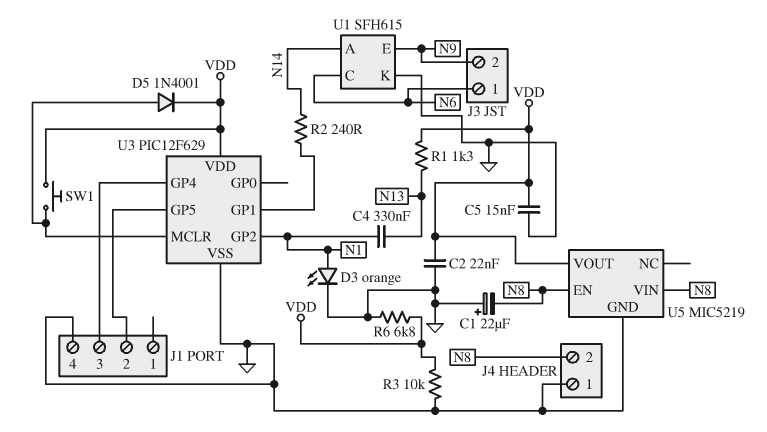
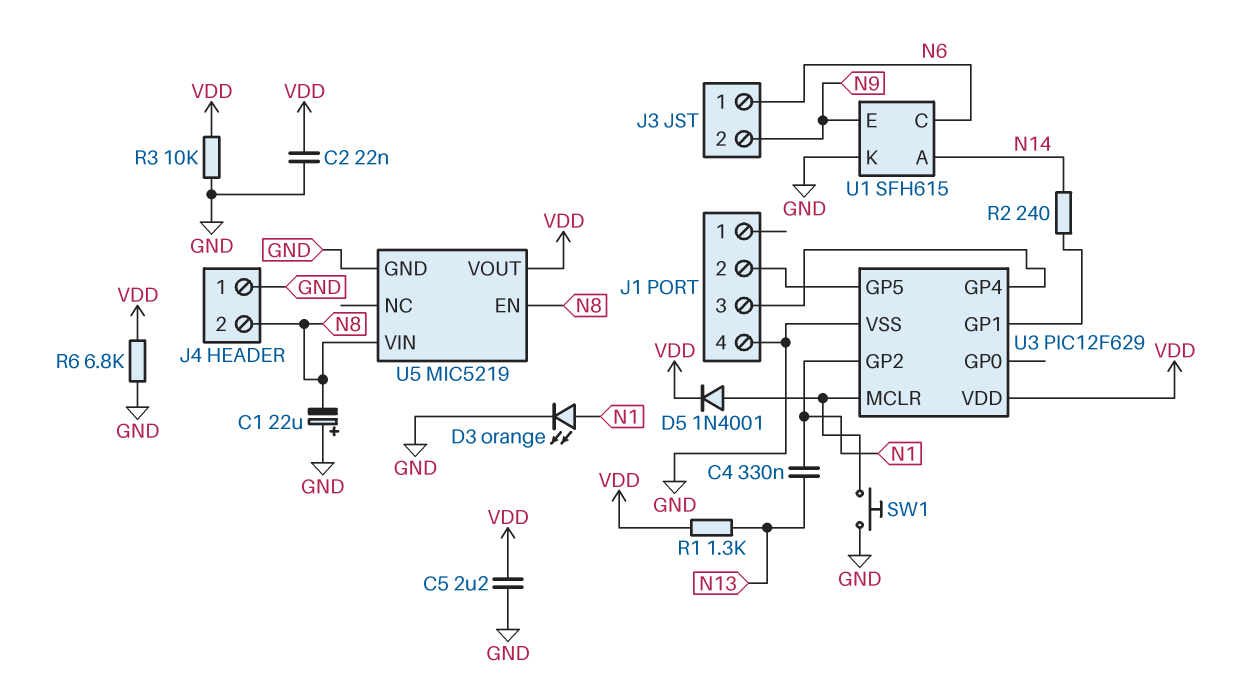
C5: 15nF (GND, VDD) -> 2.2uF (GND, VDD)
SW1: button (U3/MCLR, VDD) -> button (GND, U3/MCLR)

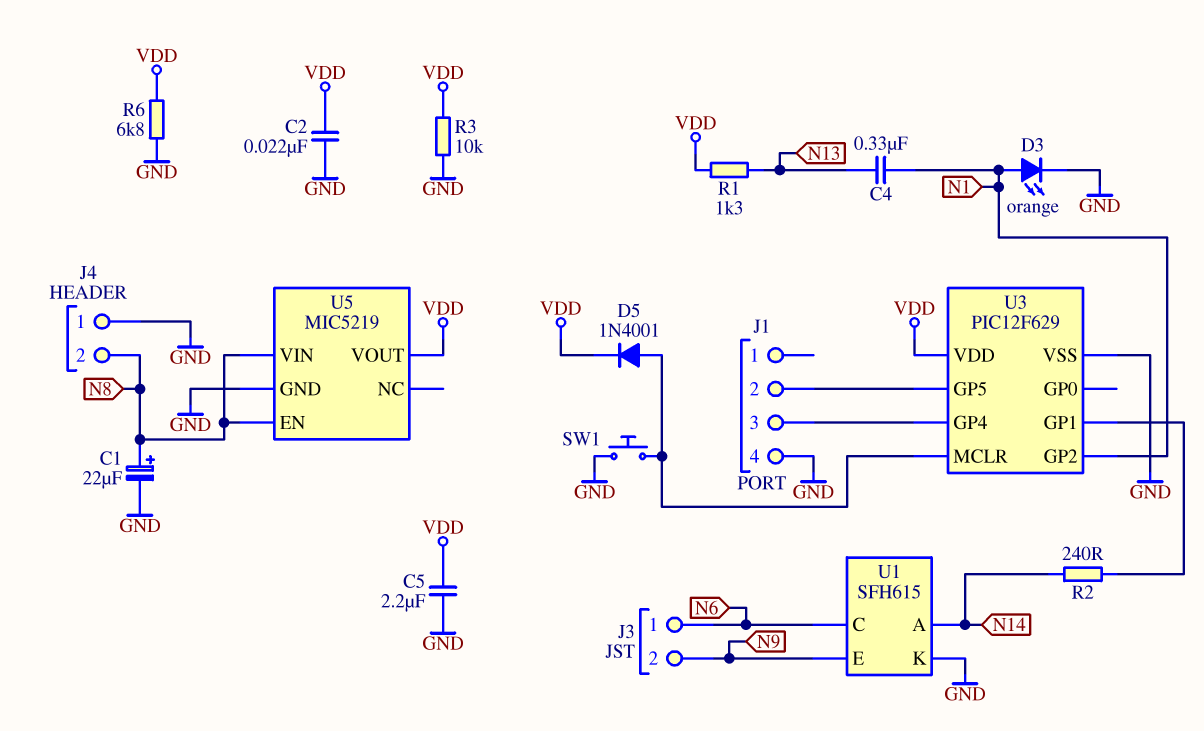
C1: 22uF (plus GND, minus N8) -> 22uF (plus N8, minus GND)

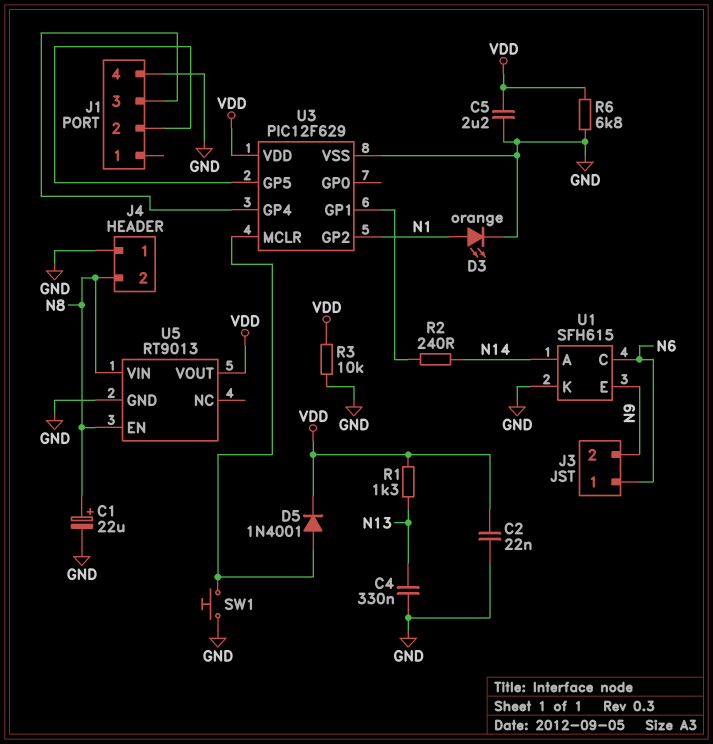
C4: 330nF (N1, N13) -> 330nF (GND, N13)
U5: MIC5219 -> RT9013

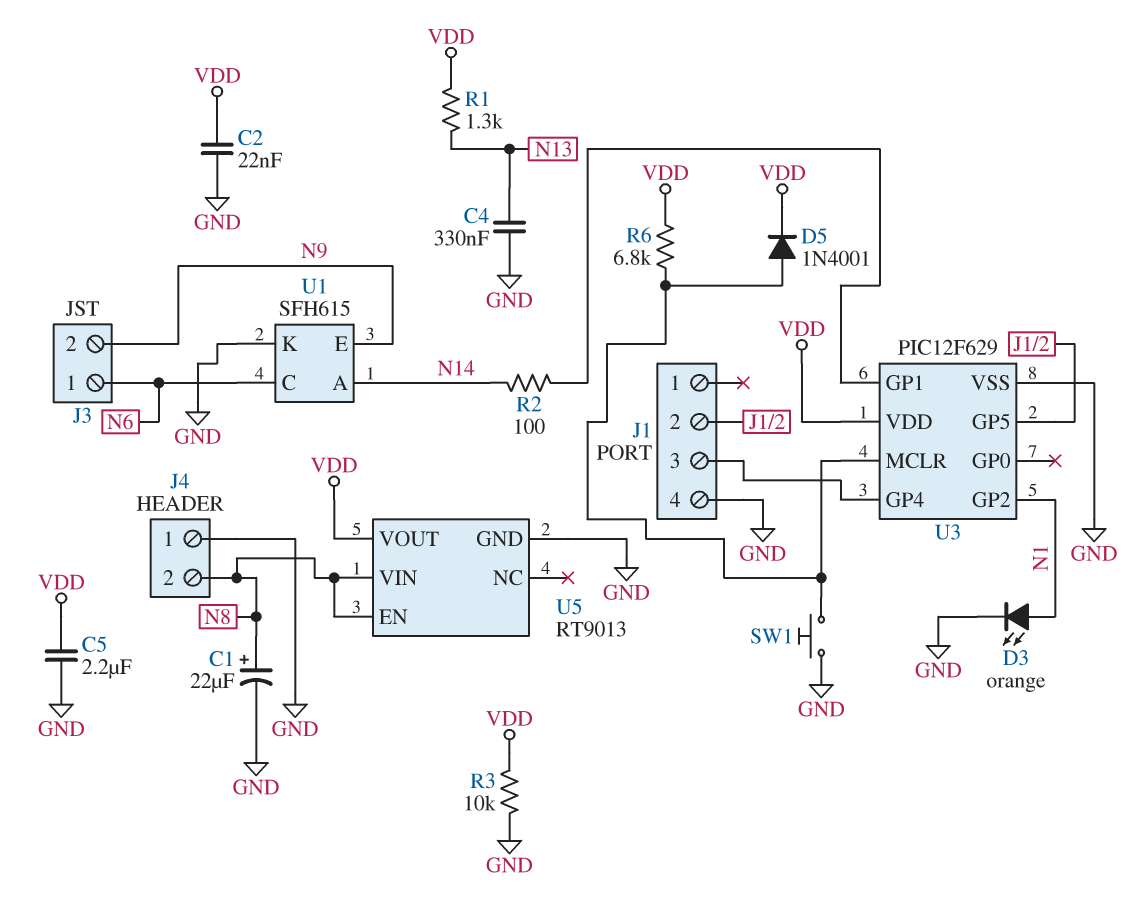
R2: 240 (N14, U3/GP1) -> 100 (N14, U3/GP1)
R6: 6.8k (GND, VDD) -> 6.8k (U3/MCLR, VDD)

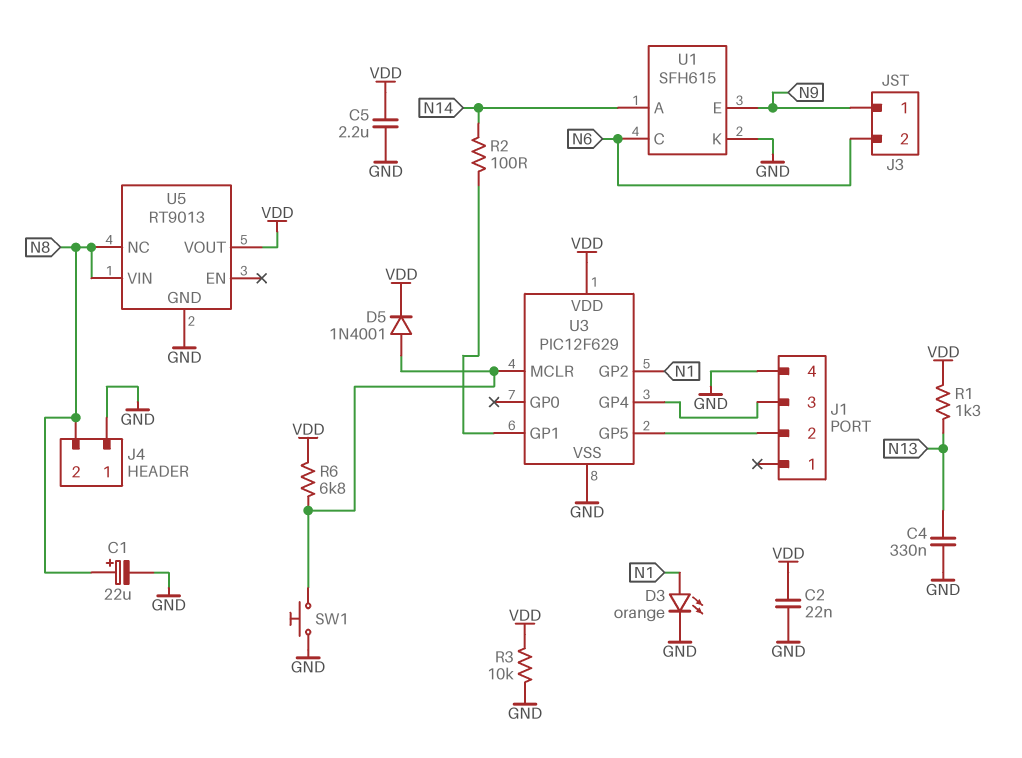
J3 pin 1: N6 -> N9
J3 pin 2: N9 -> N6
U5 pin EN: N8 -> none
U5 pin NC: none -> N8

